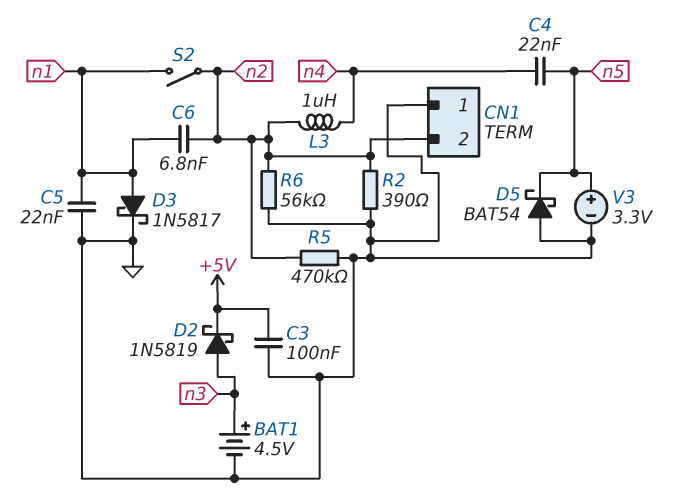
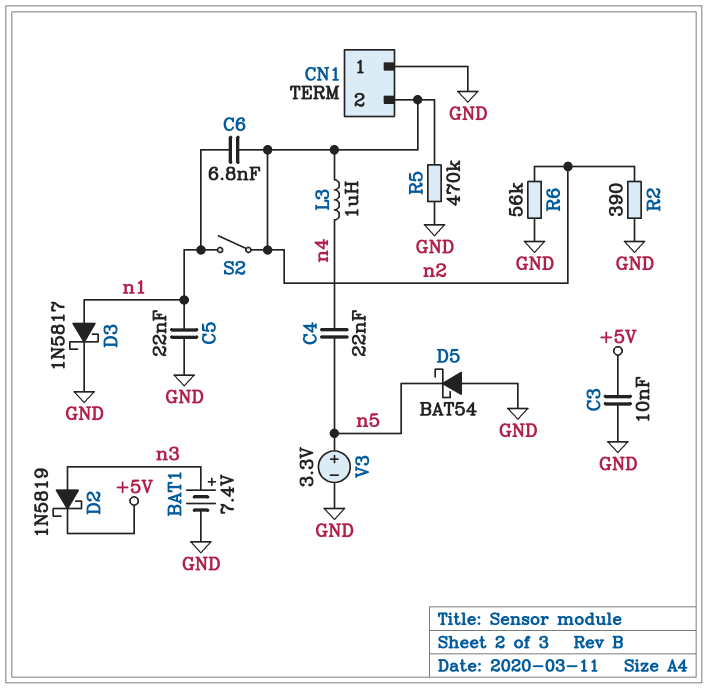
BAT1: 4.5V (plus n3, minus GND) -> 7.4V (plus n3, minus GND)
C3: 100nF (+5V, GND) -> 10nF (+5V, GND)

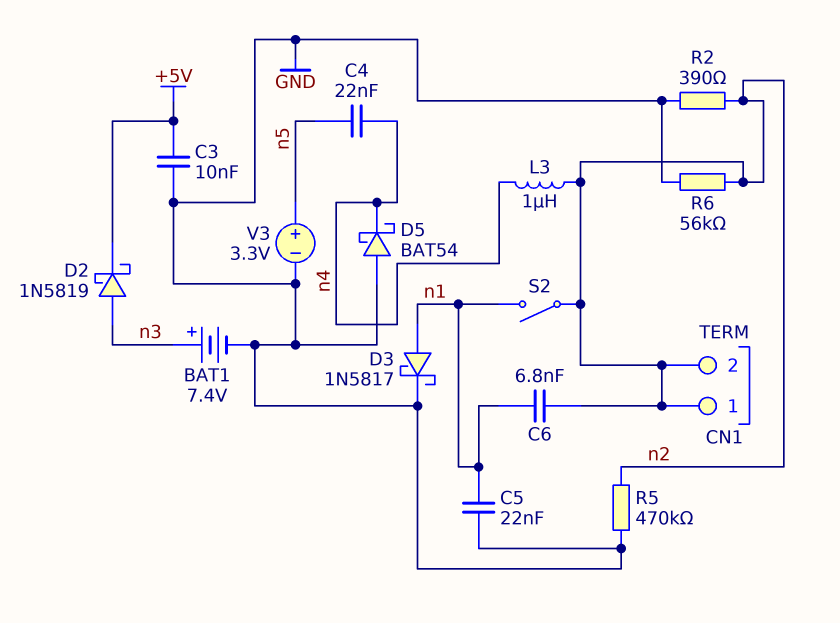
CN1 pin 1: GND -> n2
D5: schottky BAT54 (A GND, K n5) -> schottky BAT54 (A GND, K n4)

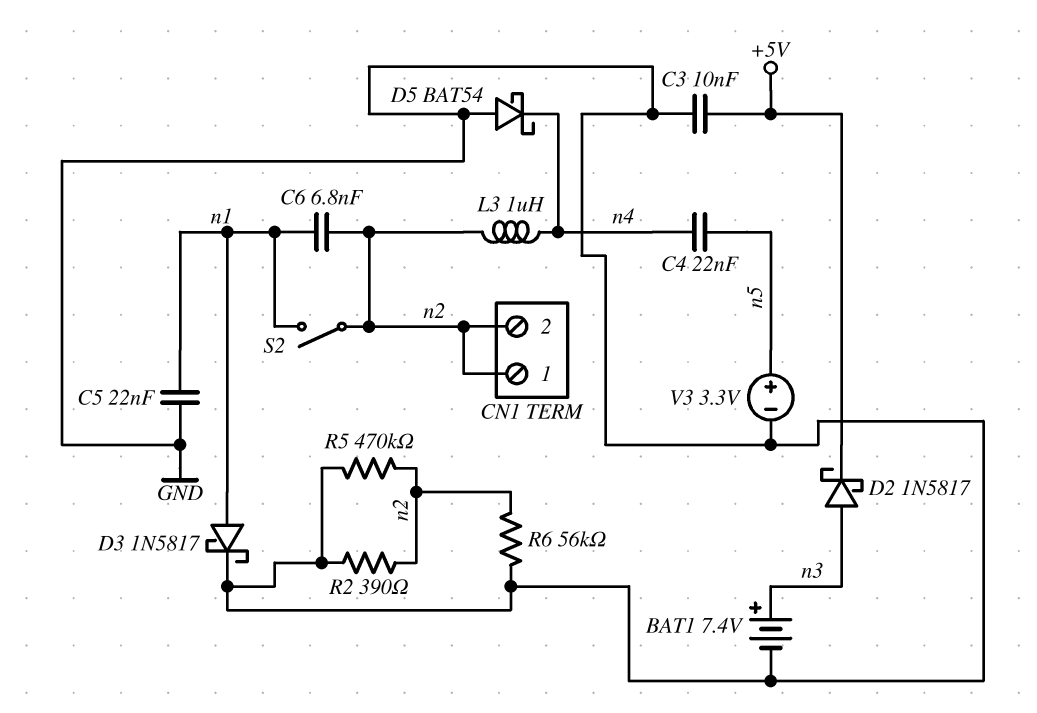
D2: schottky 1N5819 (A n3, K +5V) -> schottky 1N5817 (A n3, K +5V)

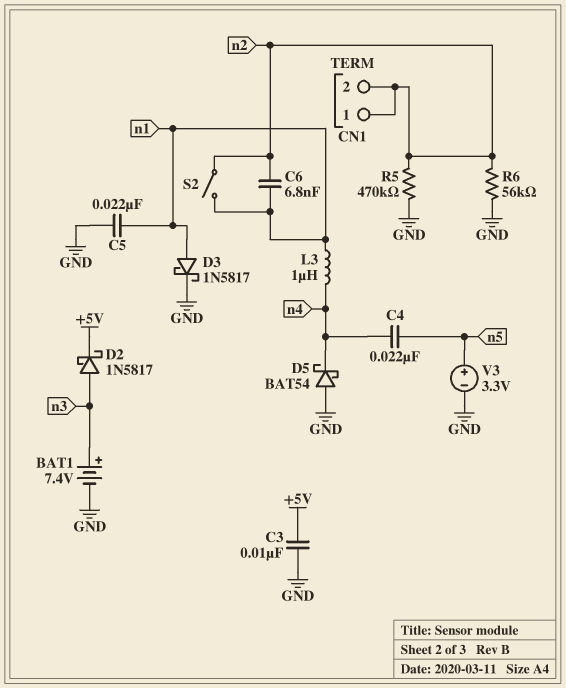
L3: 1uH (n2, n4) -> 1uH (n1, n4)
R2: 390 (GND, n2) -> none

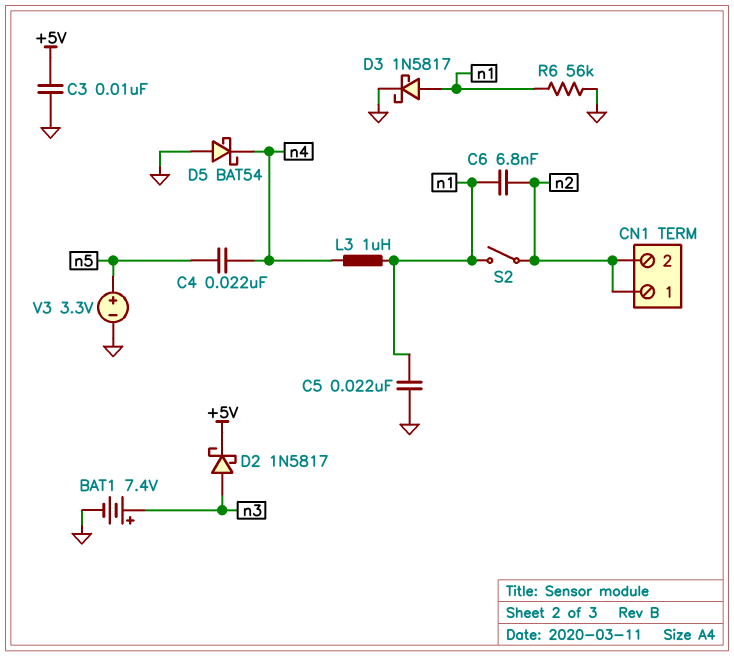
R5: 470k (GND, n2) -> none
R6: 56k (GND, n2) -> 56k (GND, n1)

